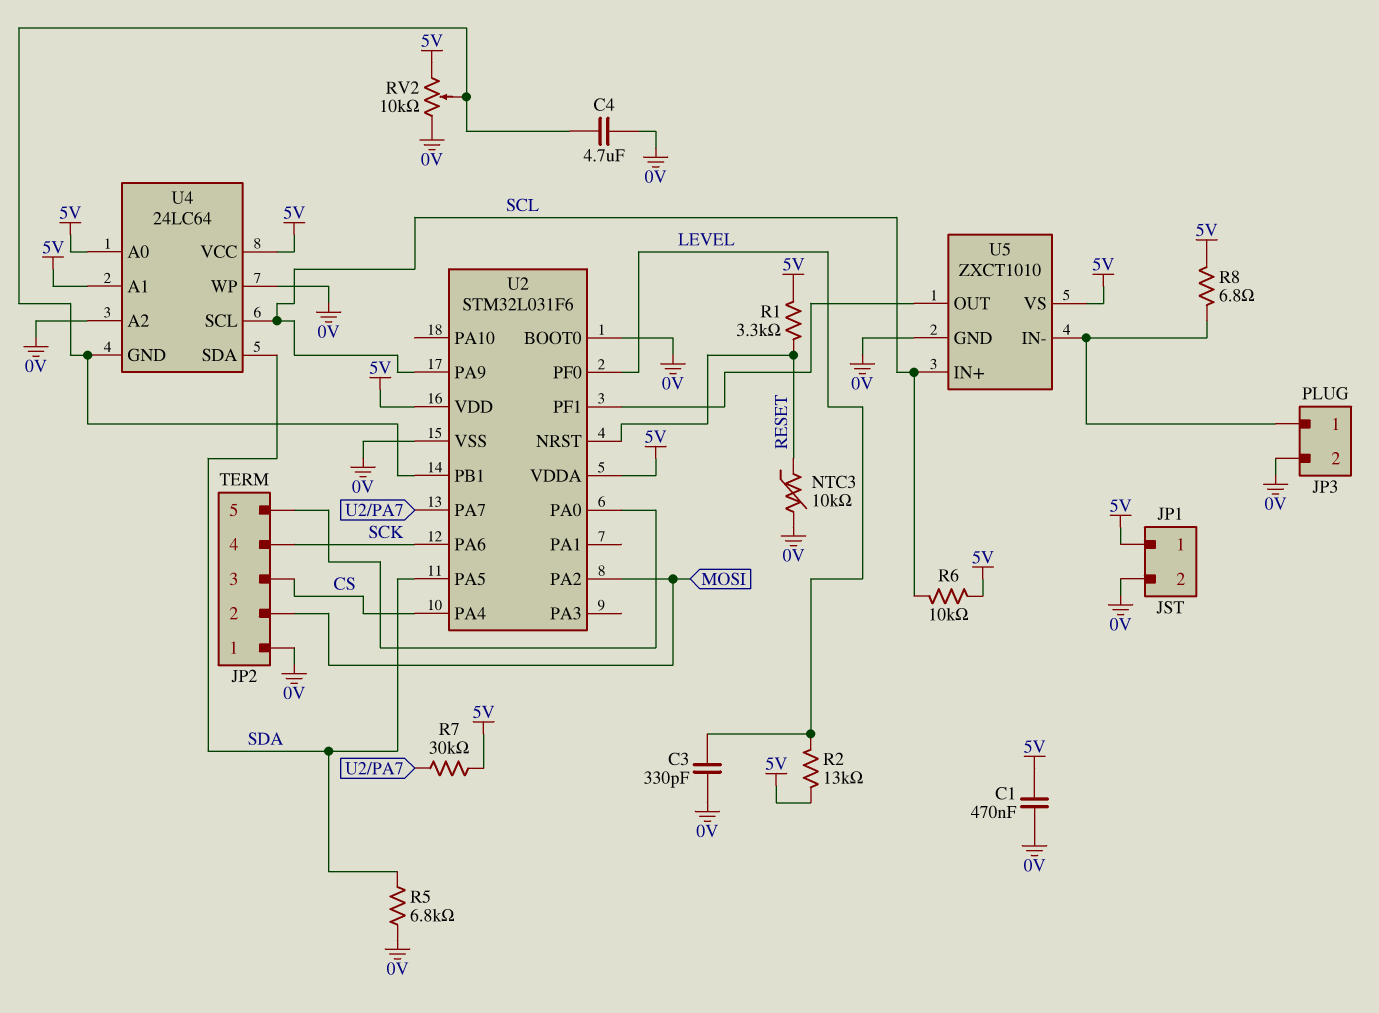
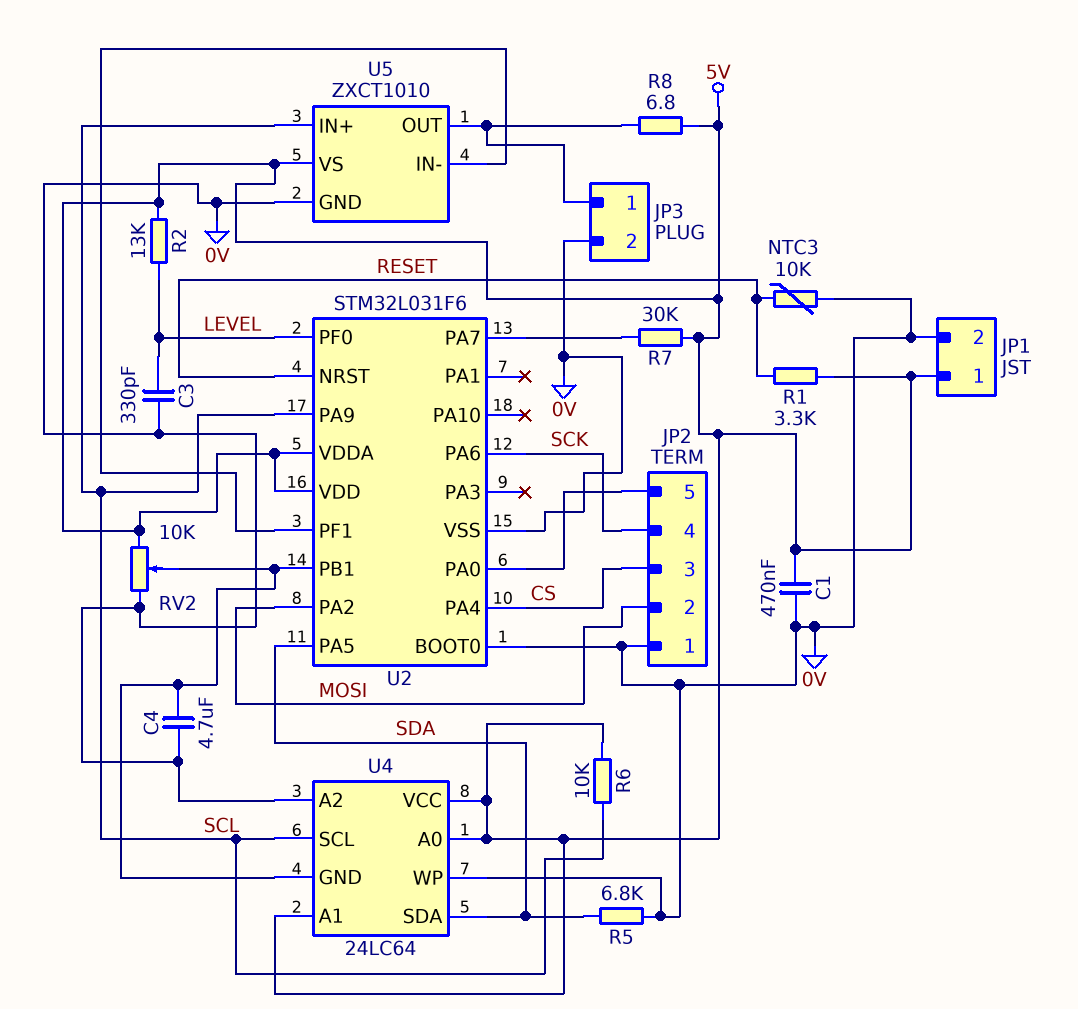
U5 pin IN-: JP3/1 -> U2/PF1
U5 pin OUT: U2/PF1 -> JP3/1

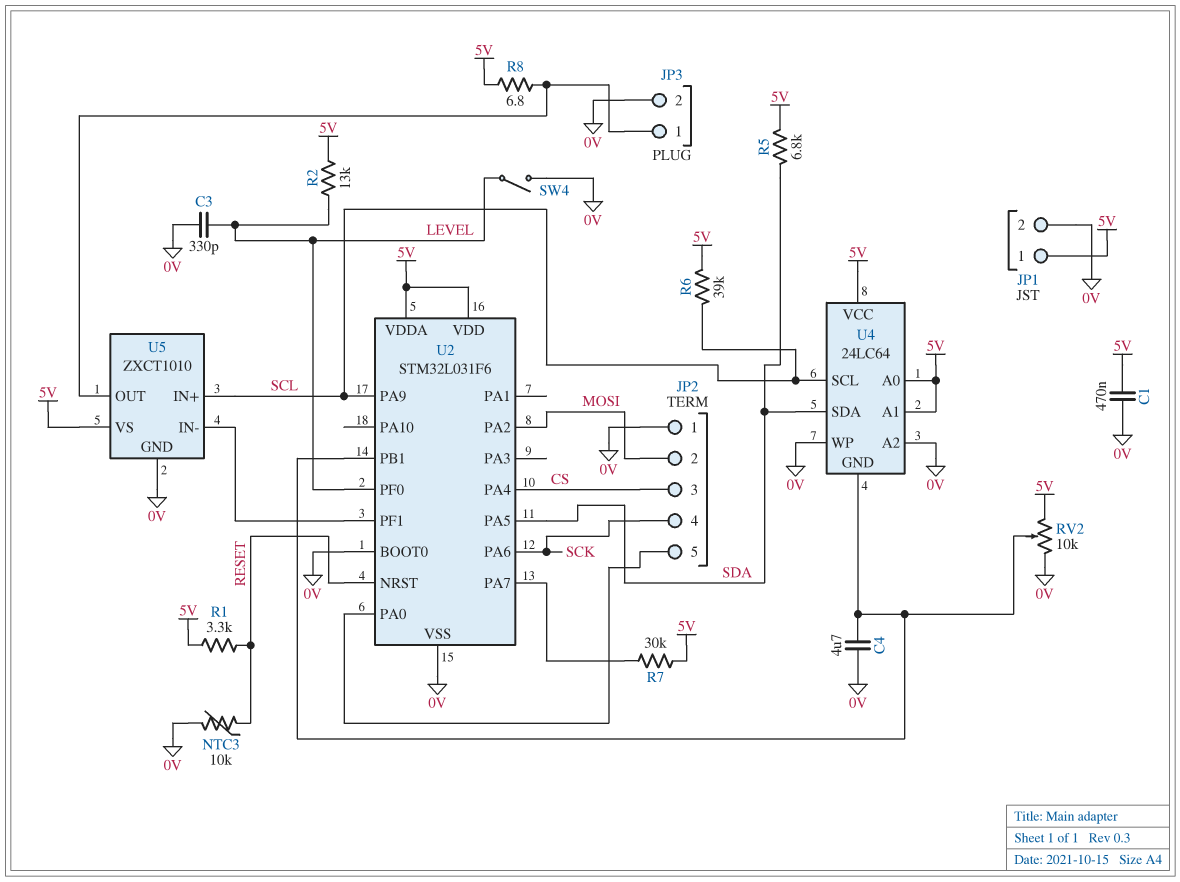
R5: 6.8k (0V, SDA) -> 6.8k (5V, SDA)
R6: 10k (5V, SCL) -> 39k (5V, SCL)
SW4: none -> switch (0V, LEVEL)

